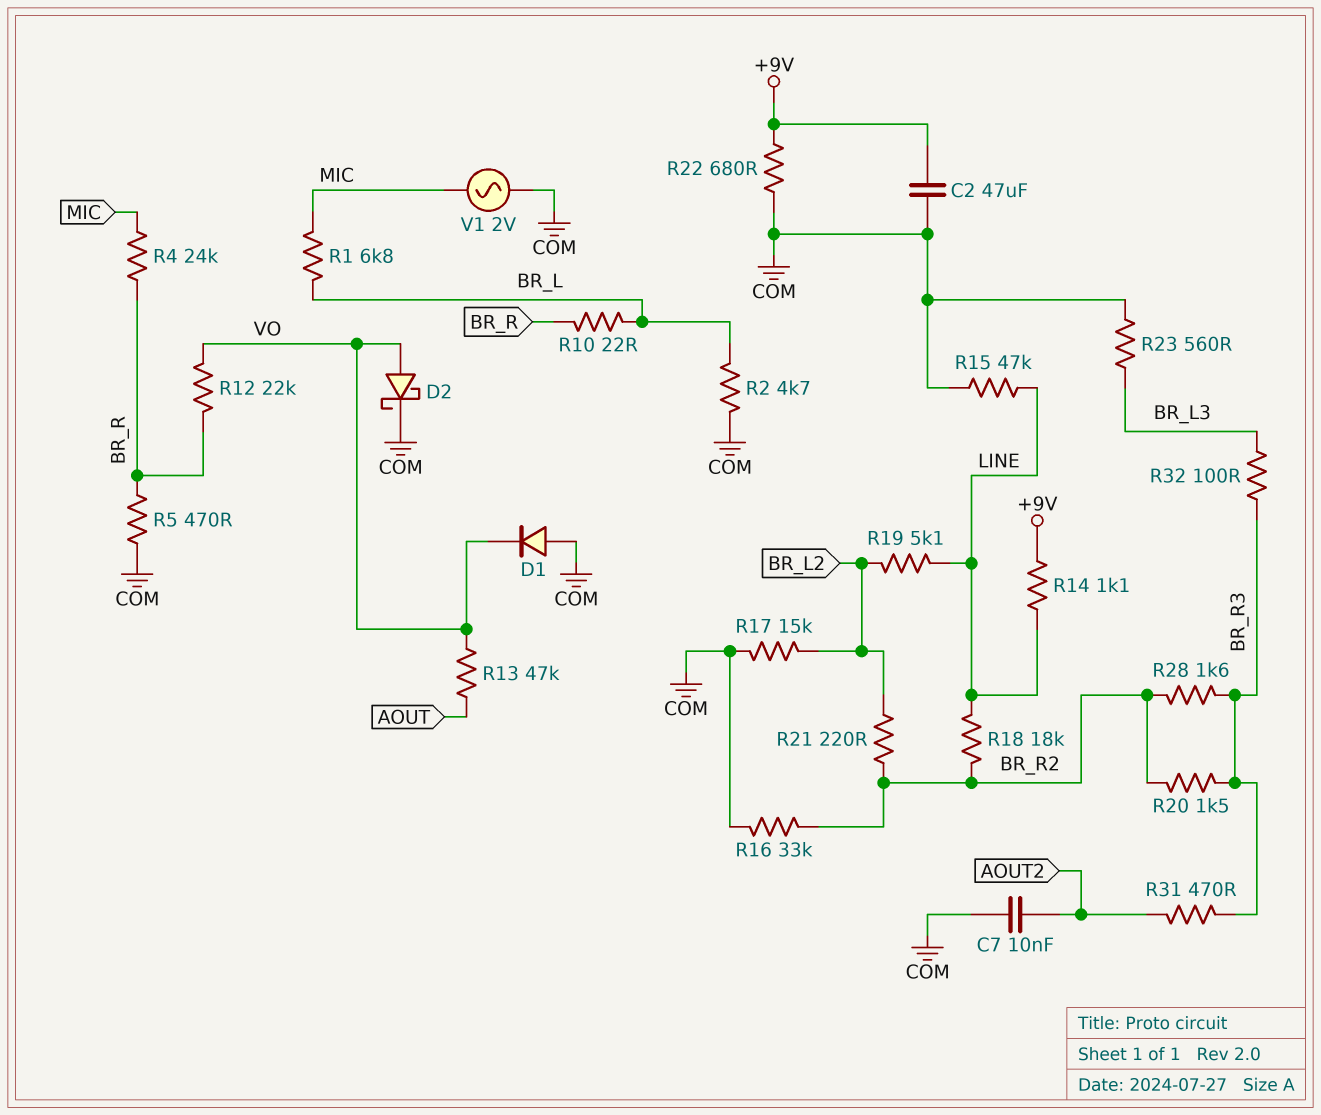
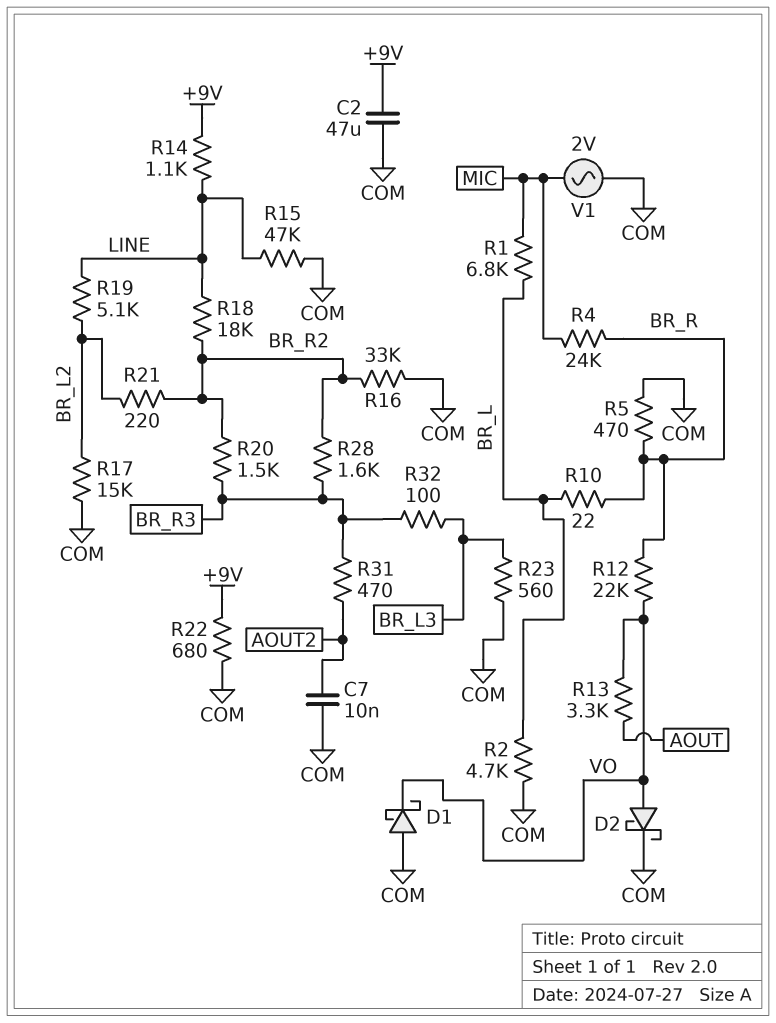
D1: diode (A COM, K VO) -> schottky (A COM, K VO)
R13: 47k (AOUT, VO) -> 3.3k (AOUT, VO)

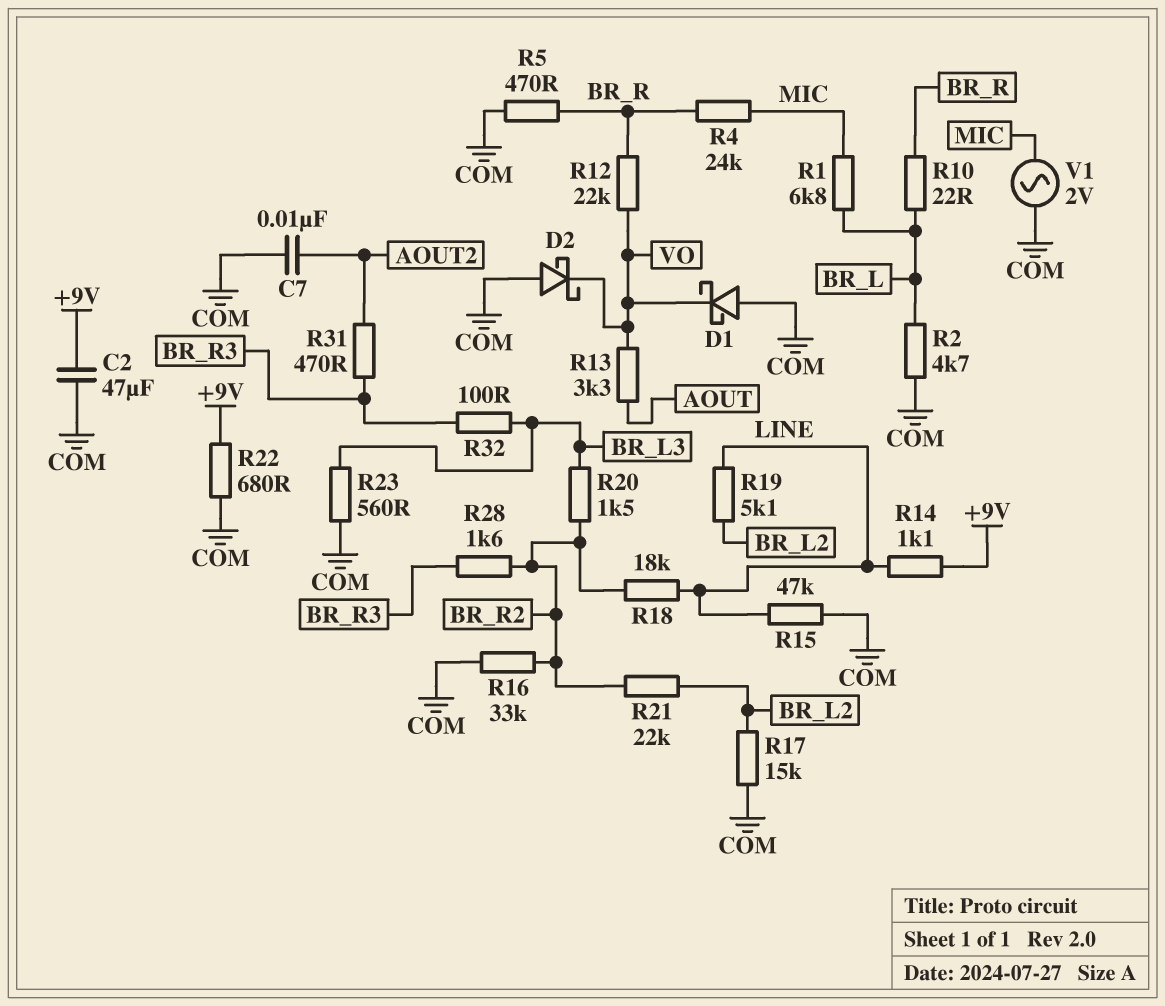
D2: schottky (A VO, K COM) -> schottky (A COM, K VO)
R20: 1.5k (BR_R2, BR_R3) -> 1.5k (BR_L3, BR_R2)
R21: 220 (BR_L2, BR_R2) -> 22k (BR_L2, BR_R2)

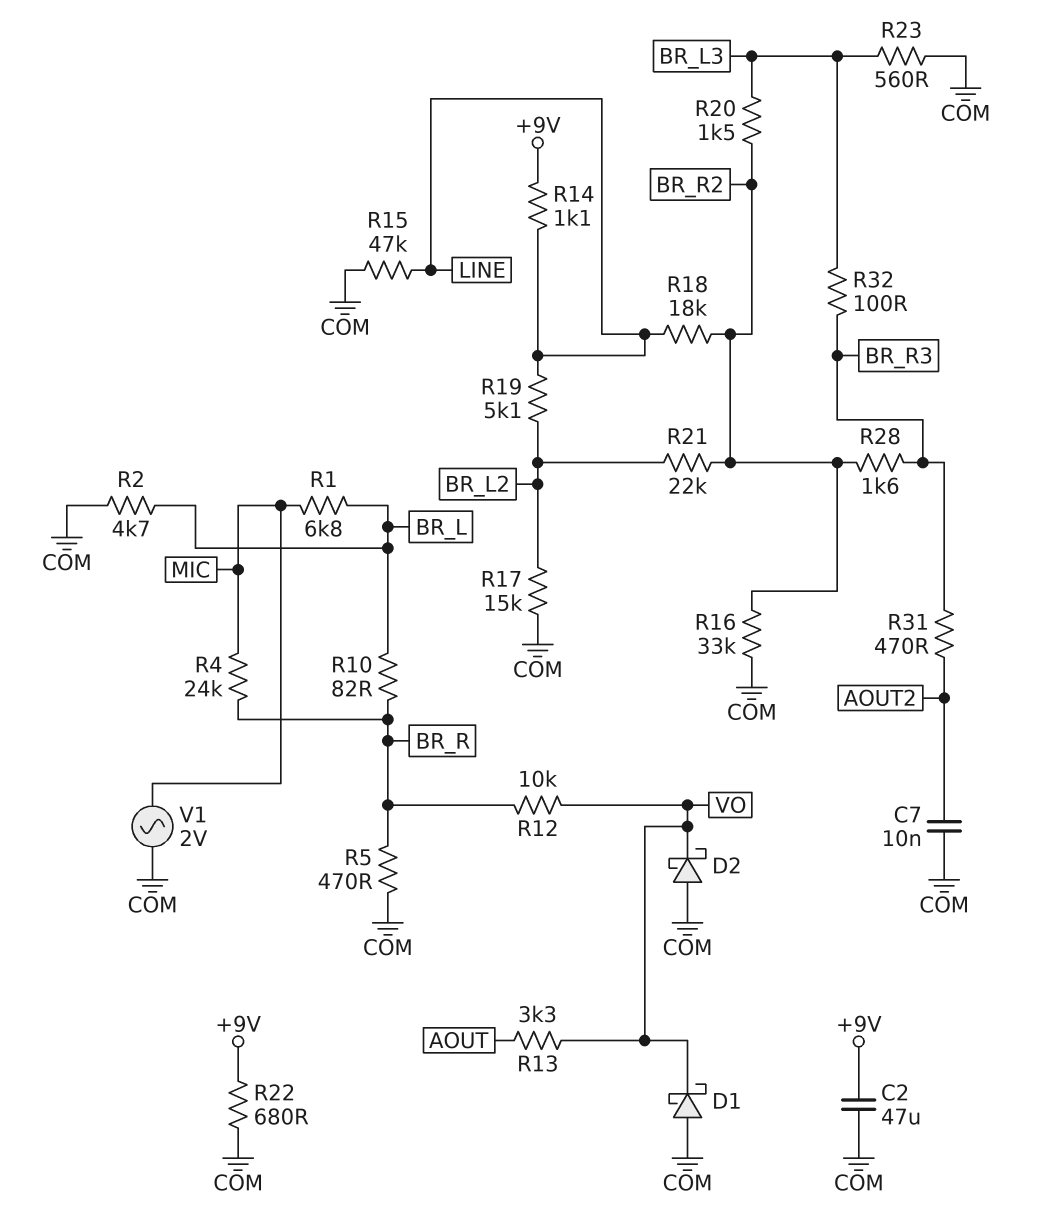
R10: 22 (BR_L, BR_R) -> 82 (BR_L, BR_R)
R12: 22k (BR_R, VO) -> 10k (BR_R, VO)

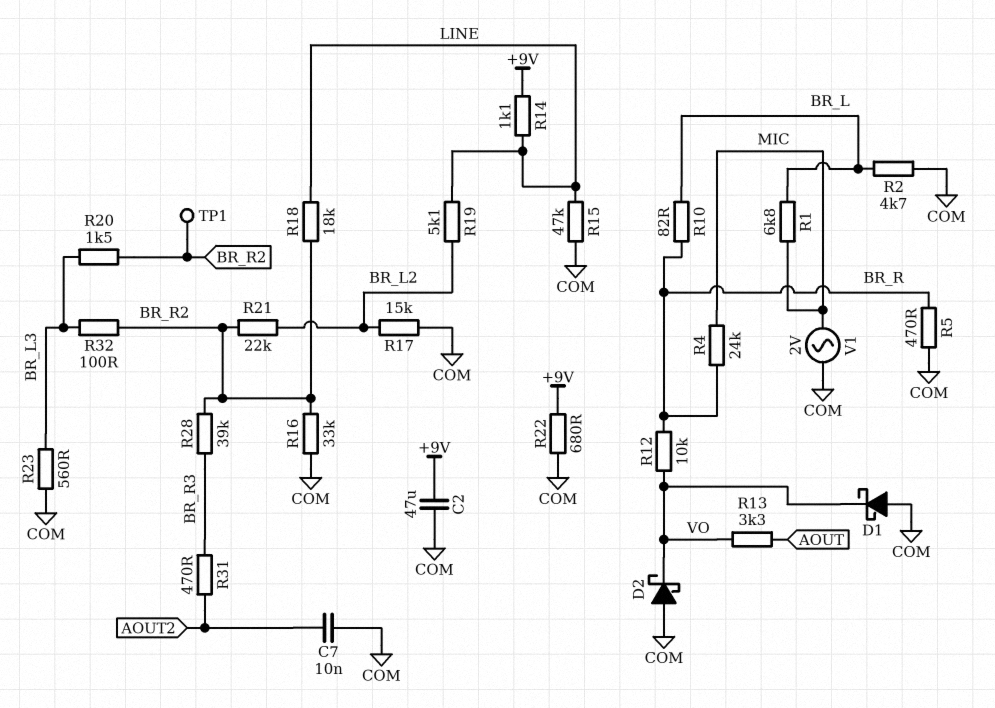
R28: 1.6k (BR_R2, BR_R3) -> 39k (BR_R2, BR_R3)
R32: 100 (BR_L3, BR_R3) -> 100 (BR_L3, BR_R2)
TP1: none -> test point (BR_R2)

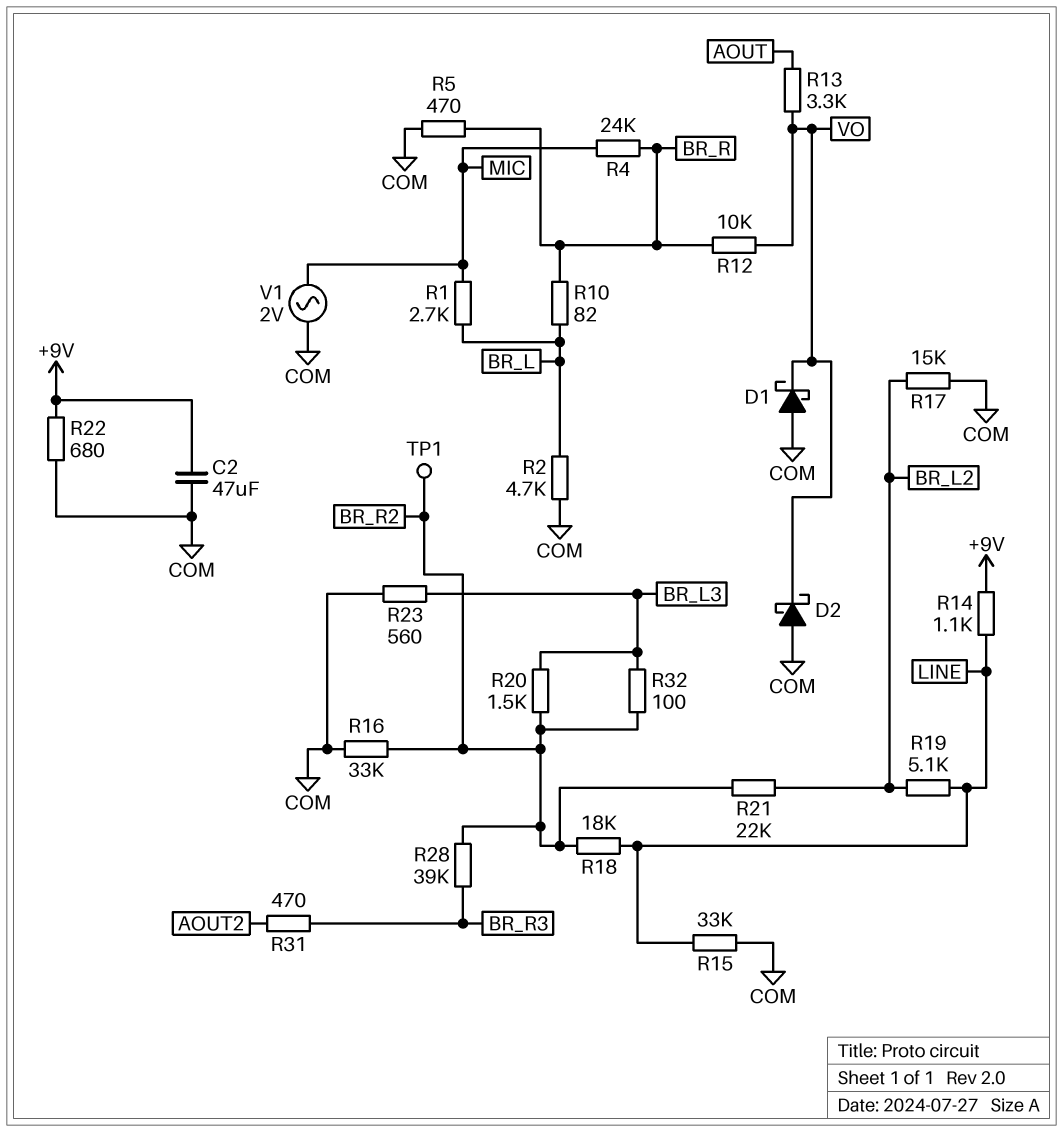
C7: 10nF (AOUT2, COM) -> none
R1: 6.8k (BR_L, MIC) -> 2.7k (BR_L, MIC)
R15: 47k (COM, LINE) -> 33k (COM, LINE)

